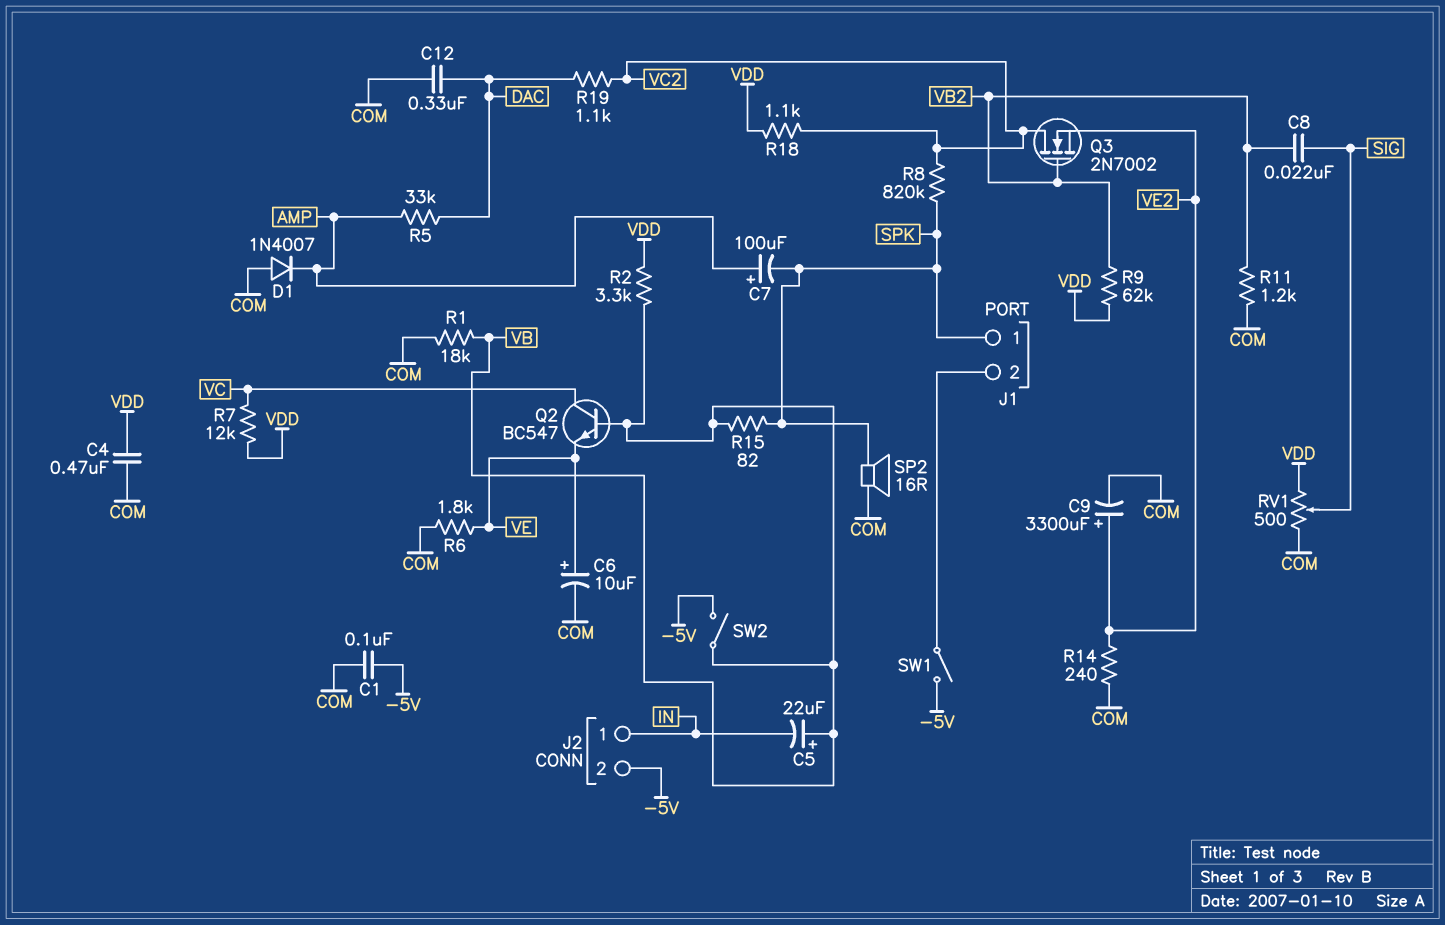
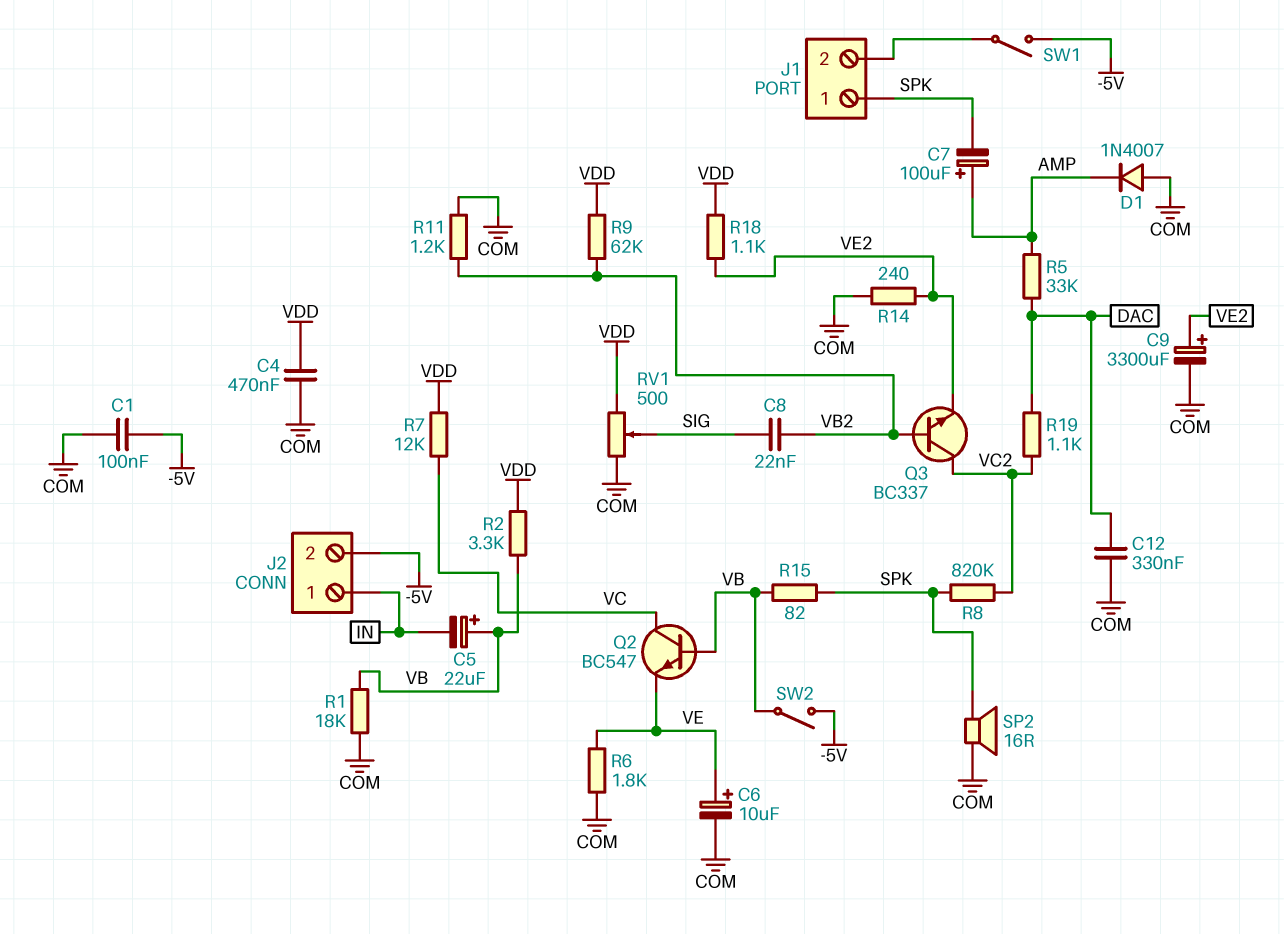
Q3: NMOS 2N7002 (G VB2, D VC2, S VE2) -> NPN BC337 (B VB2, C VC2, E VE2)
R18: 1.1k (VC2, VDD) -> 1.1k (VDD, VE2)

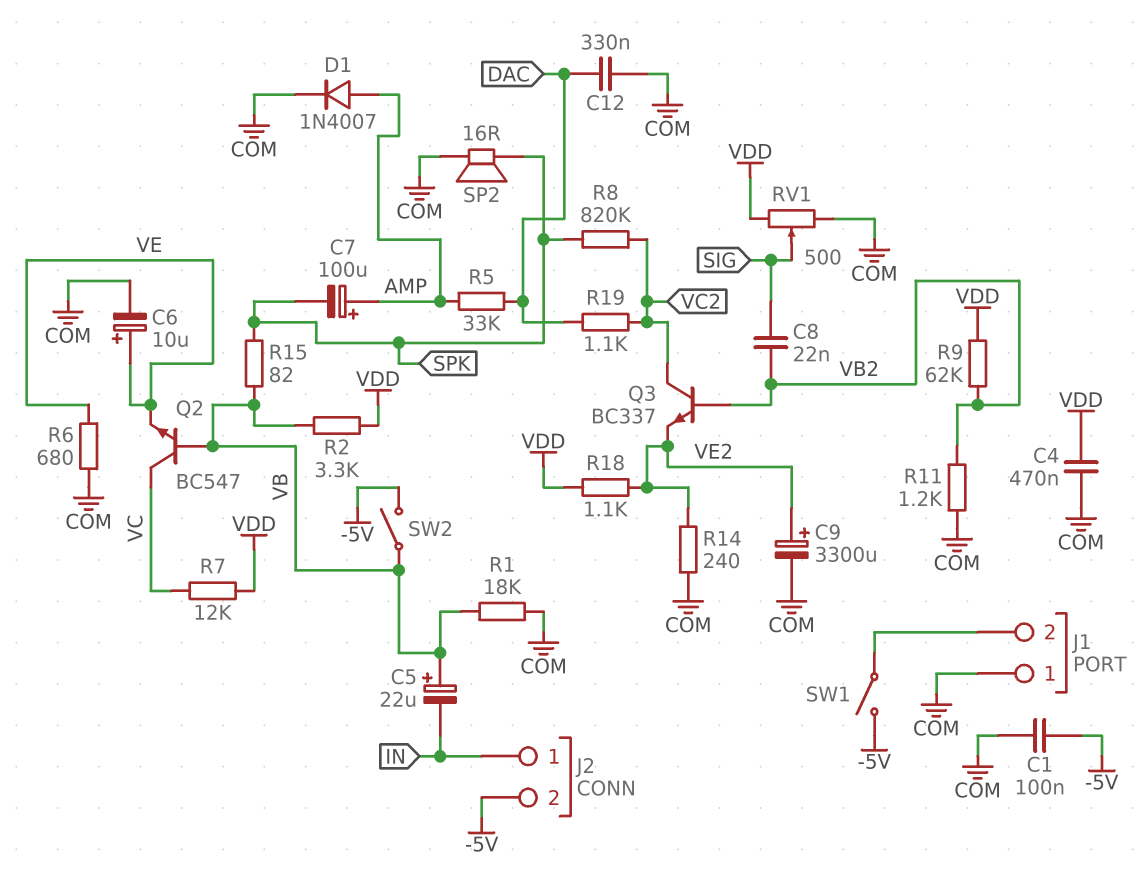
D1: diode 1N4007 (A COM, K AMP) -> diode 1N4007 (A AMP, K COM)
J1 pin 1: SPK -> COM
R6: 1.8k (COM, VE) -> 680 (COM, VE)

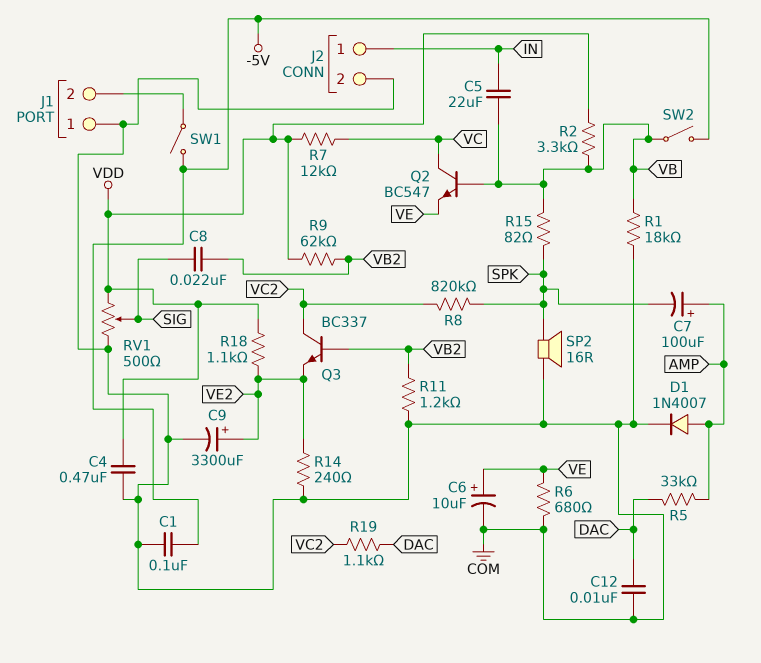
C5: 22uF (plus VB, minus IN) -> 22uF (IN, VB)
C12: 330nF (COM, DAC) -> 10nF (COM, DAC)
J2 pin 2: -5V -> COM

